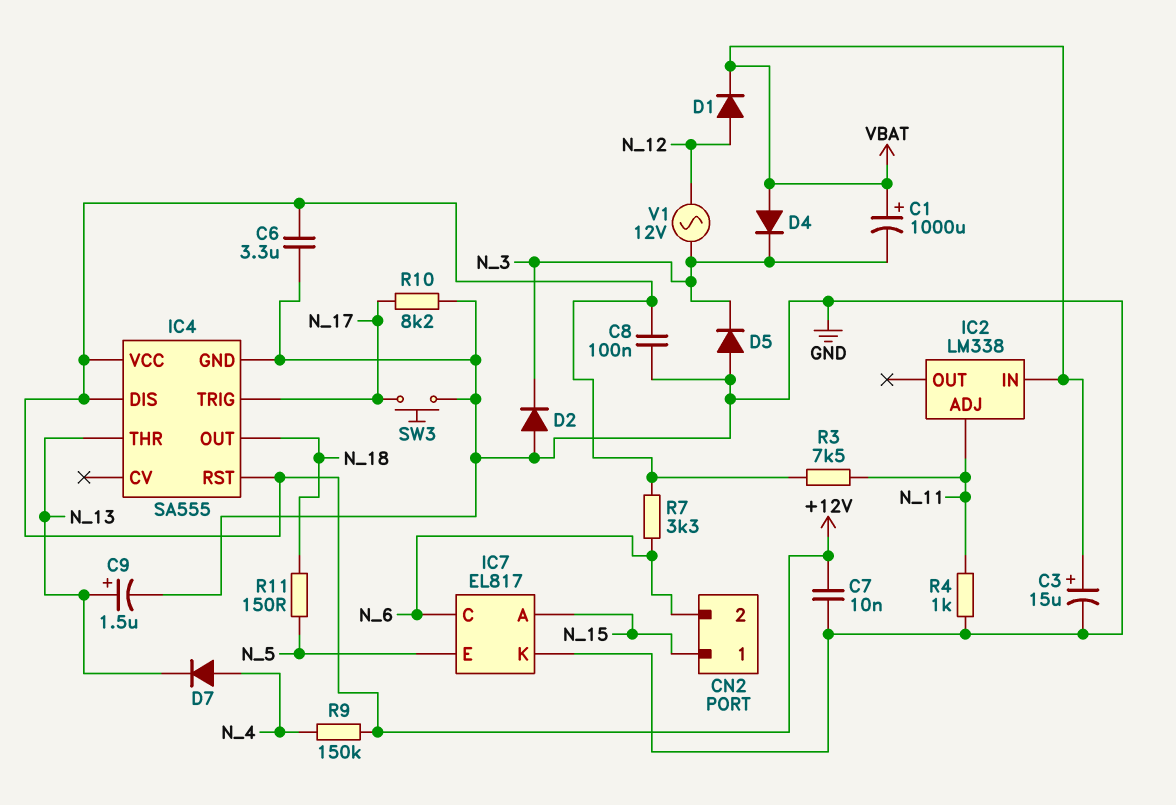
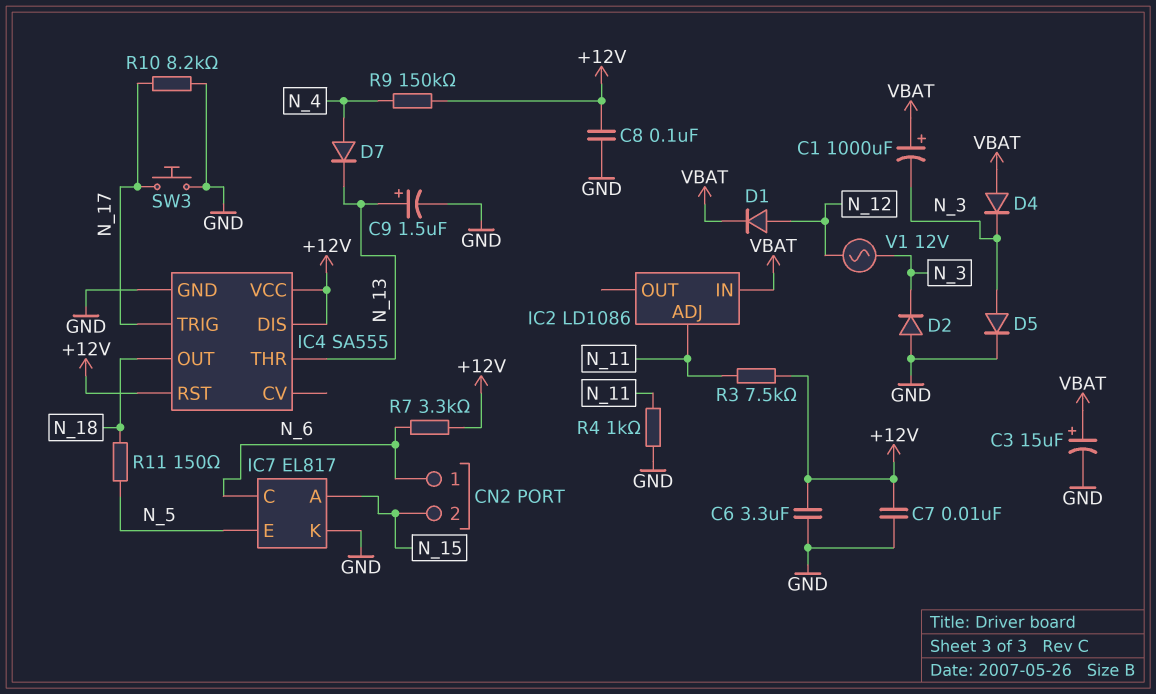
CN2 pin 1: N_15 -> N_6
CN2 pin 2: N_6 -> N_15
D5: diode (A GND, K N_3) -> diode (A N_3, K GND)
IC2: LM338 -> LD1086

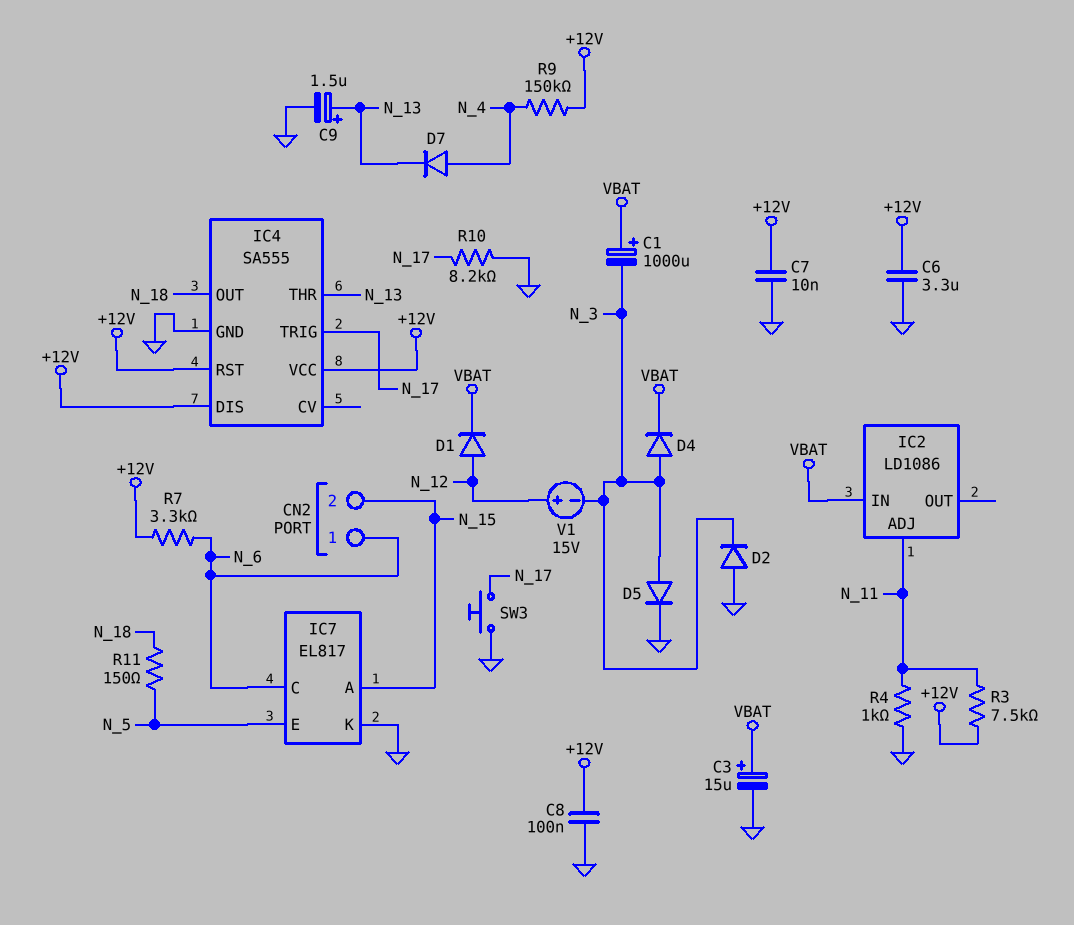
D4: diode (A VBAT, K N_3) -> diode (A N_3, K VBAT)
V1: AC 12V (N_3, N_12) -> 15V (plus N_12, minus N_3)

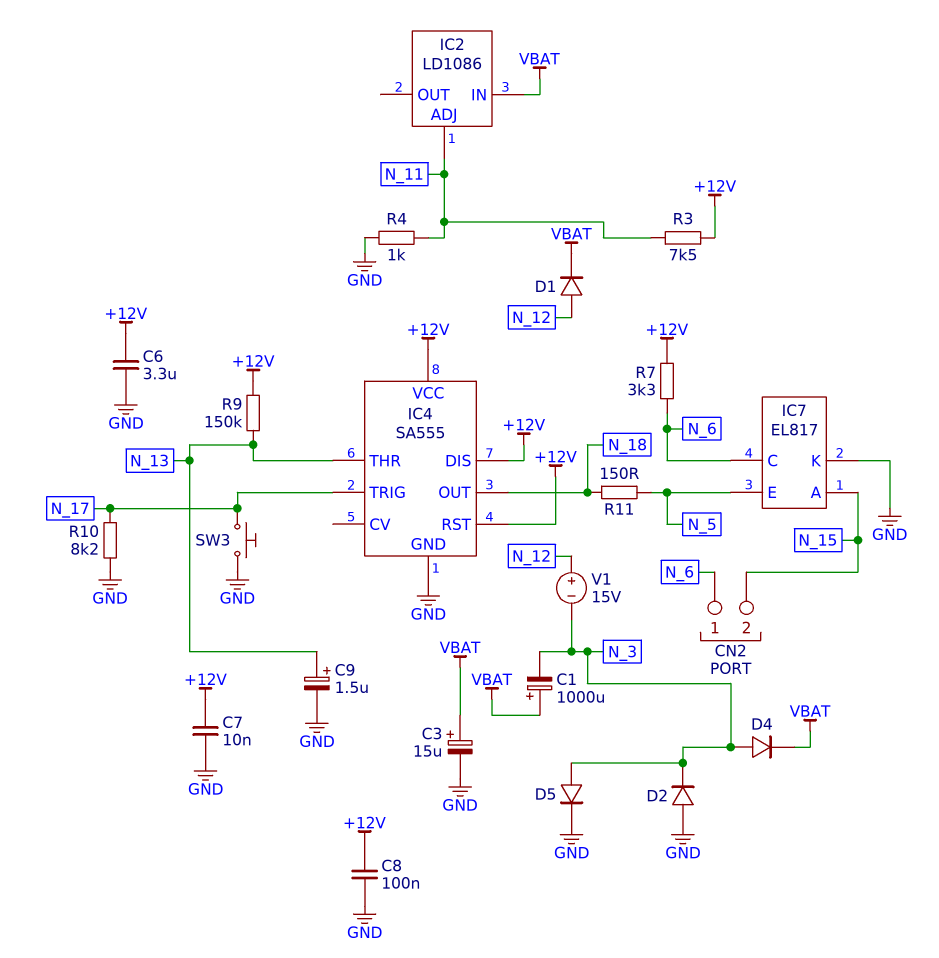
D7: diode (A N_4, K N_13) -> none
R9: 150k (+12V, N_4) -> 150k (+12V, N_13)

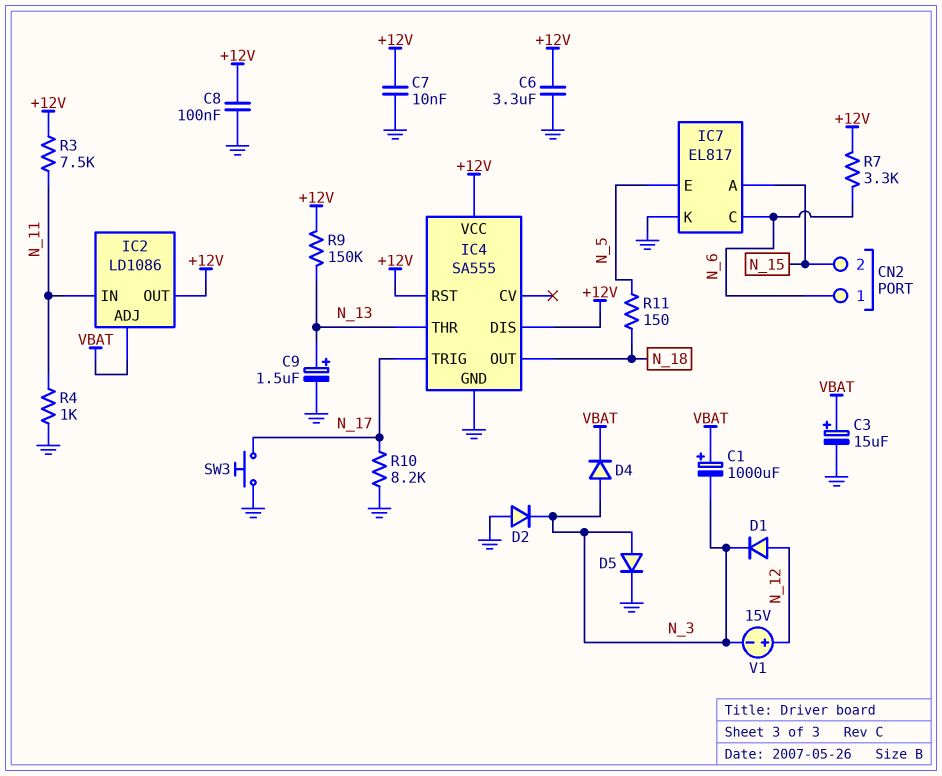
D1: diode (A N_12, K VBAT) -> diode (A N_12, K N_3)
IC2 pin ADJ: N_11 -> VBAT
IC2 pin IN: VBAT -> N_11
IC2 pin OUT: none -> +12V

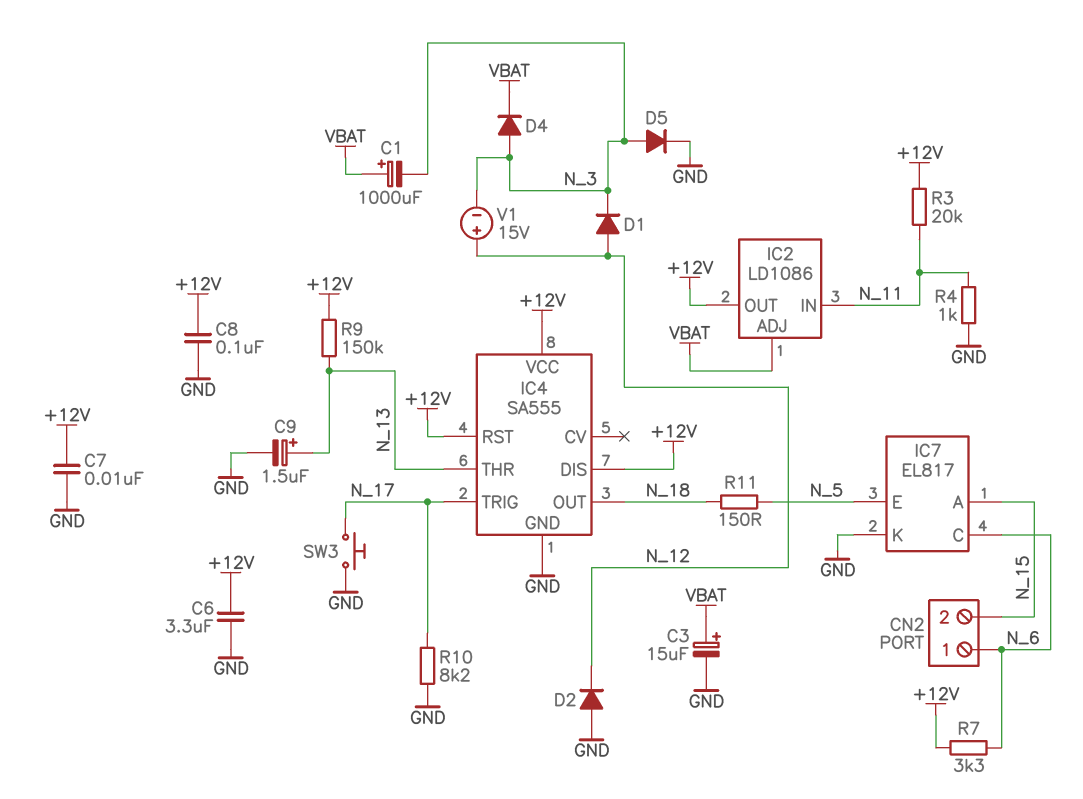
D2: diode (A GND, K N_3) -> diode (A GND, K N_12)
R3: 7.5k (+12V, N_11) -> 20k (+12V, N_11)

